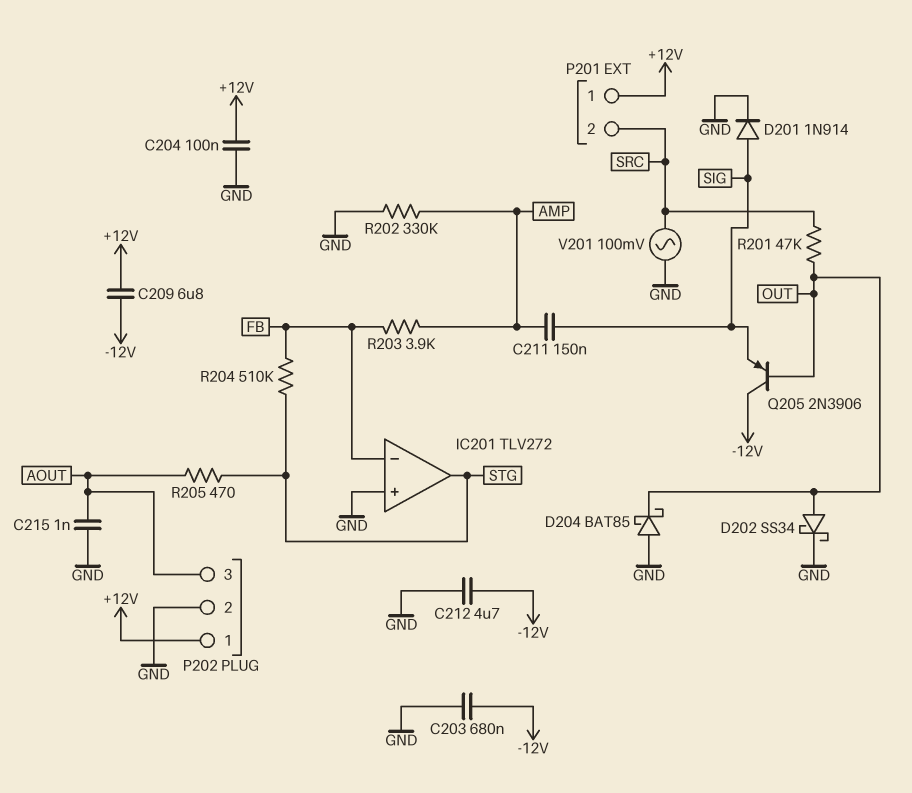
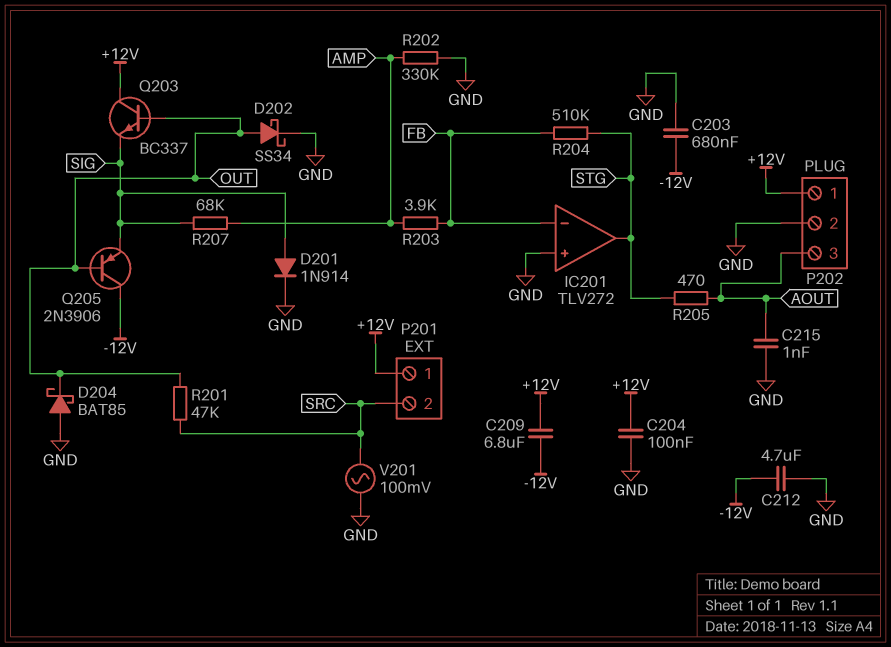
C211: 150nF (AMP, SIG) -> none
Q203: none -> NPN BC337 (B OUT, C +12V, E SIG)
R207: none -> 68k (AMP, SIG)

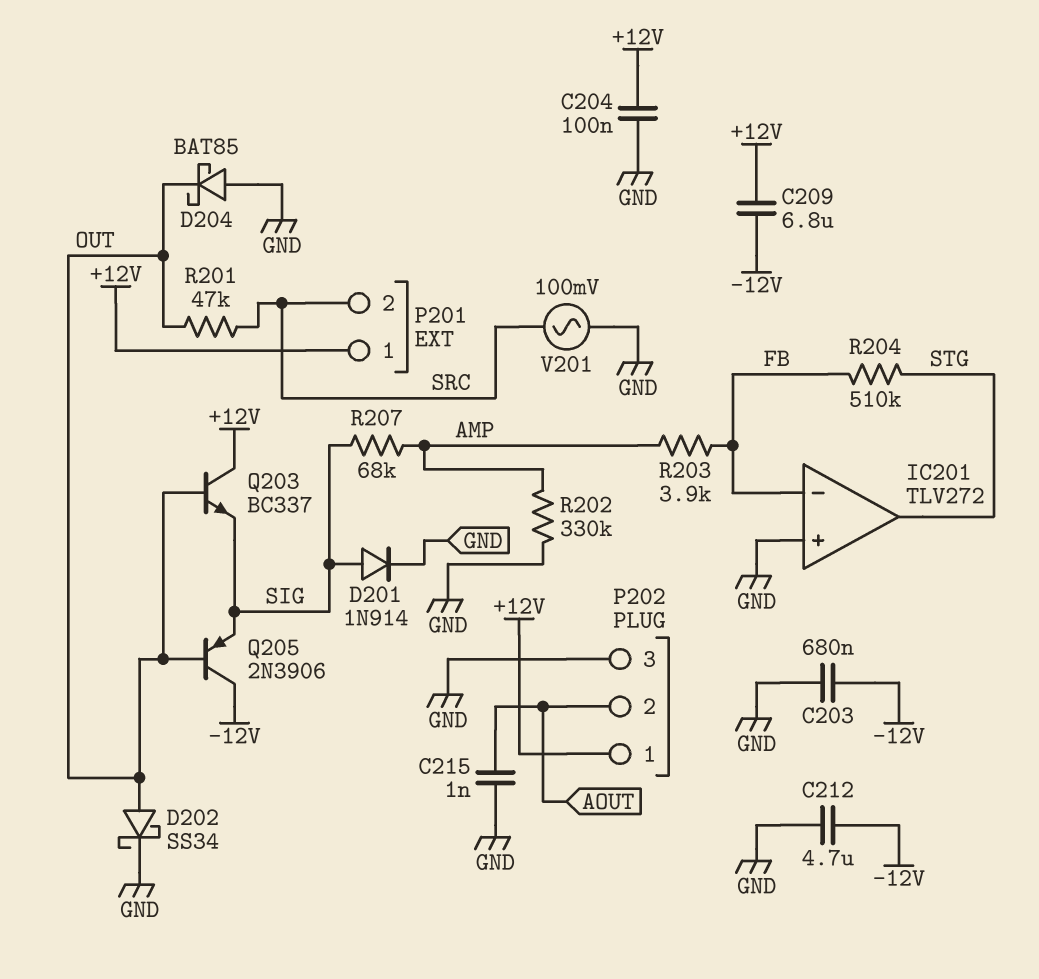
P202 pin 2: GND -> AOUT
P202 pin 3: AOUT -> GND
R205: 470 (AOUT, STG) -> none

